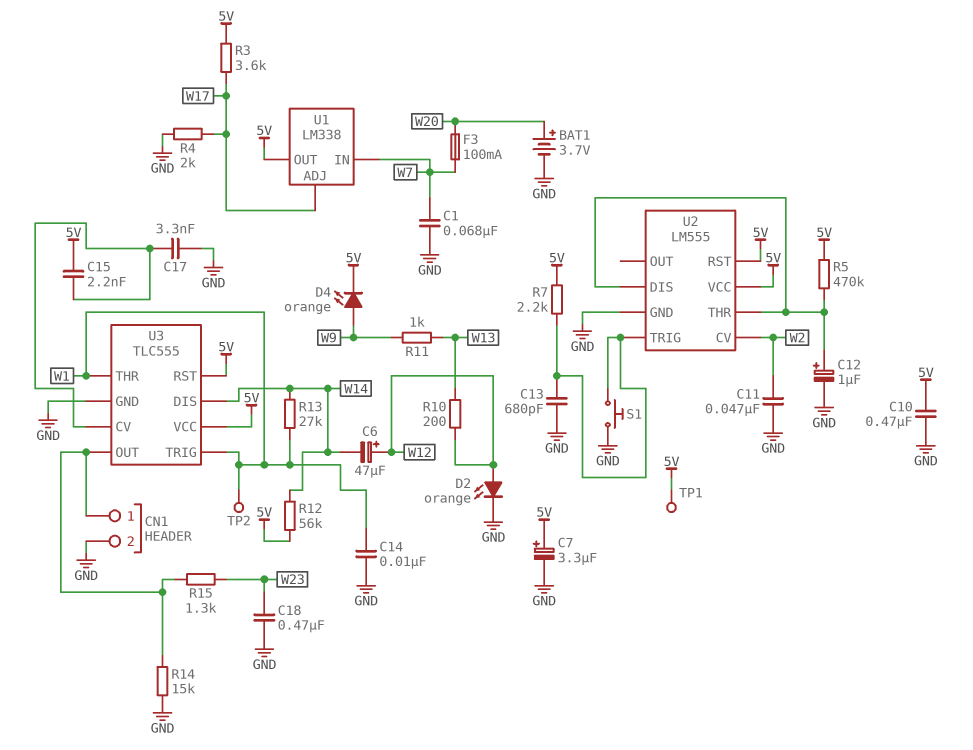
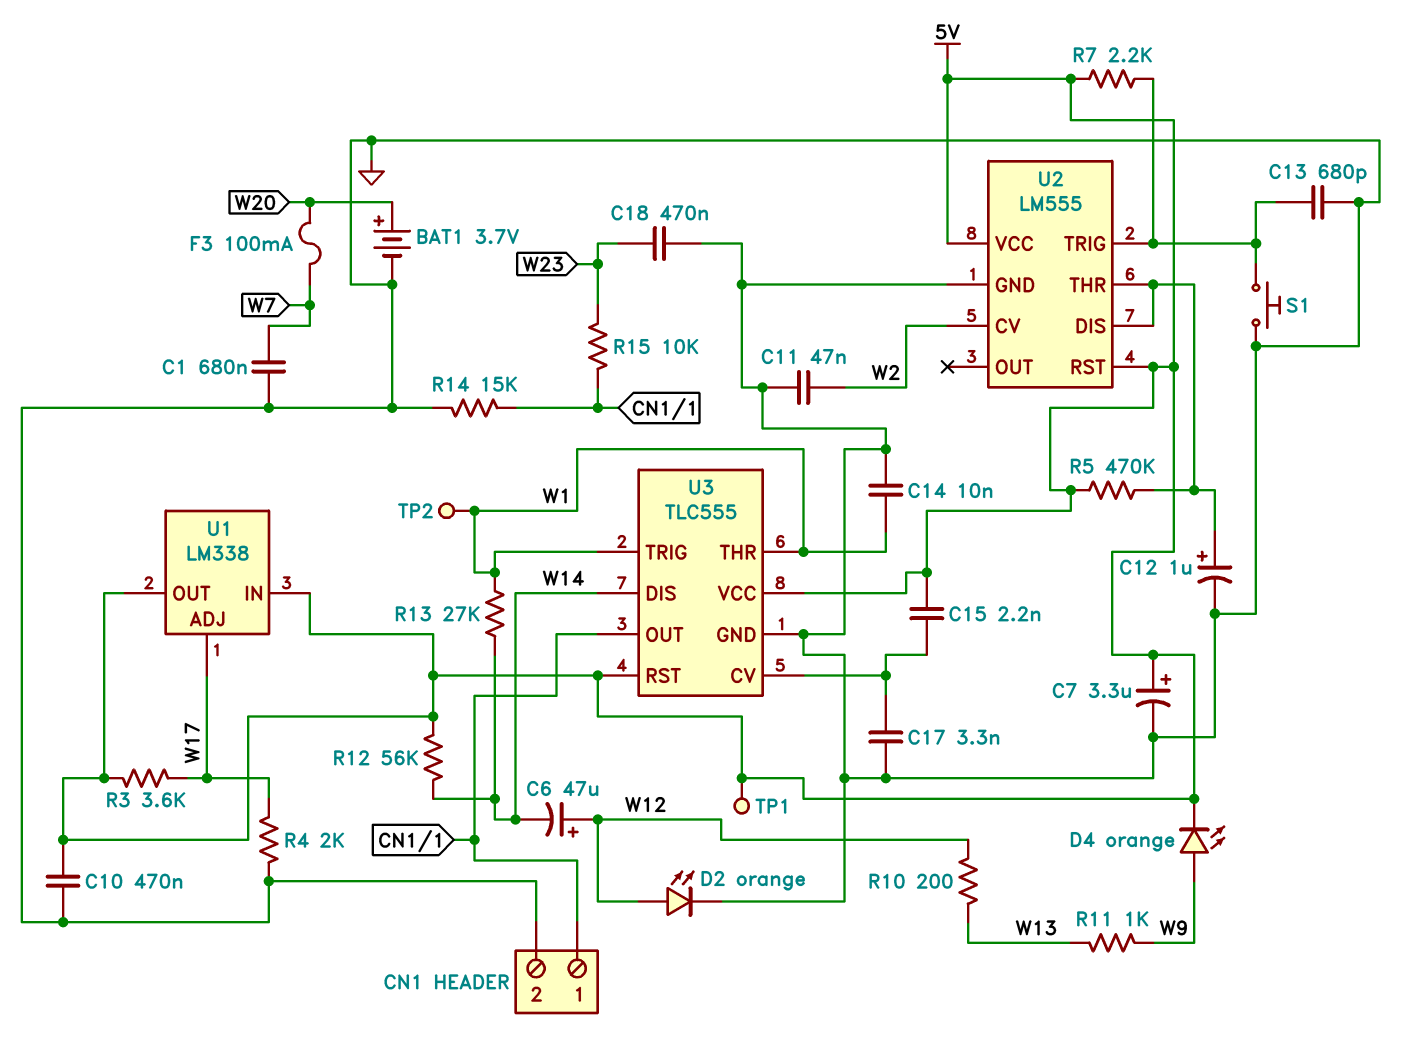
C1: 68nF (GND, W7) -> 680nF (GND, W7)
R15: 1.3k (CN1/1, W23) -> 10k (CN1/1, W23)
U1 pin IN: W7 -> 5V

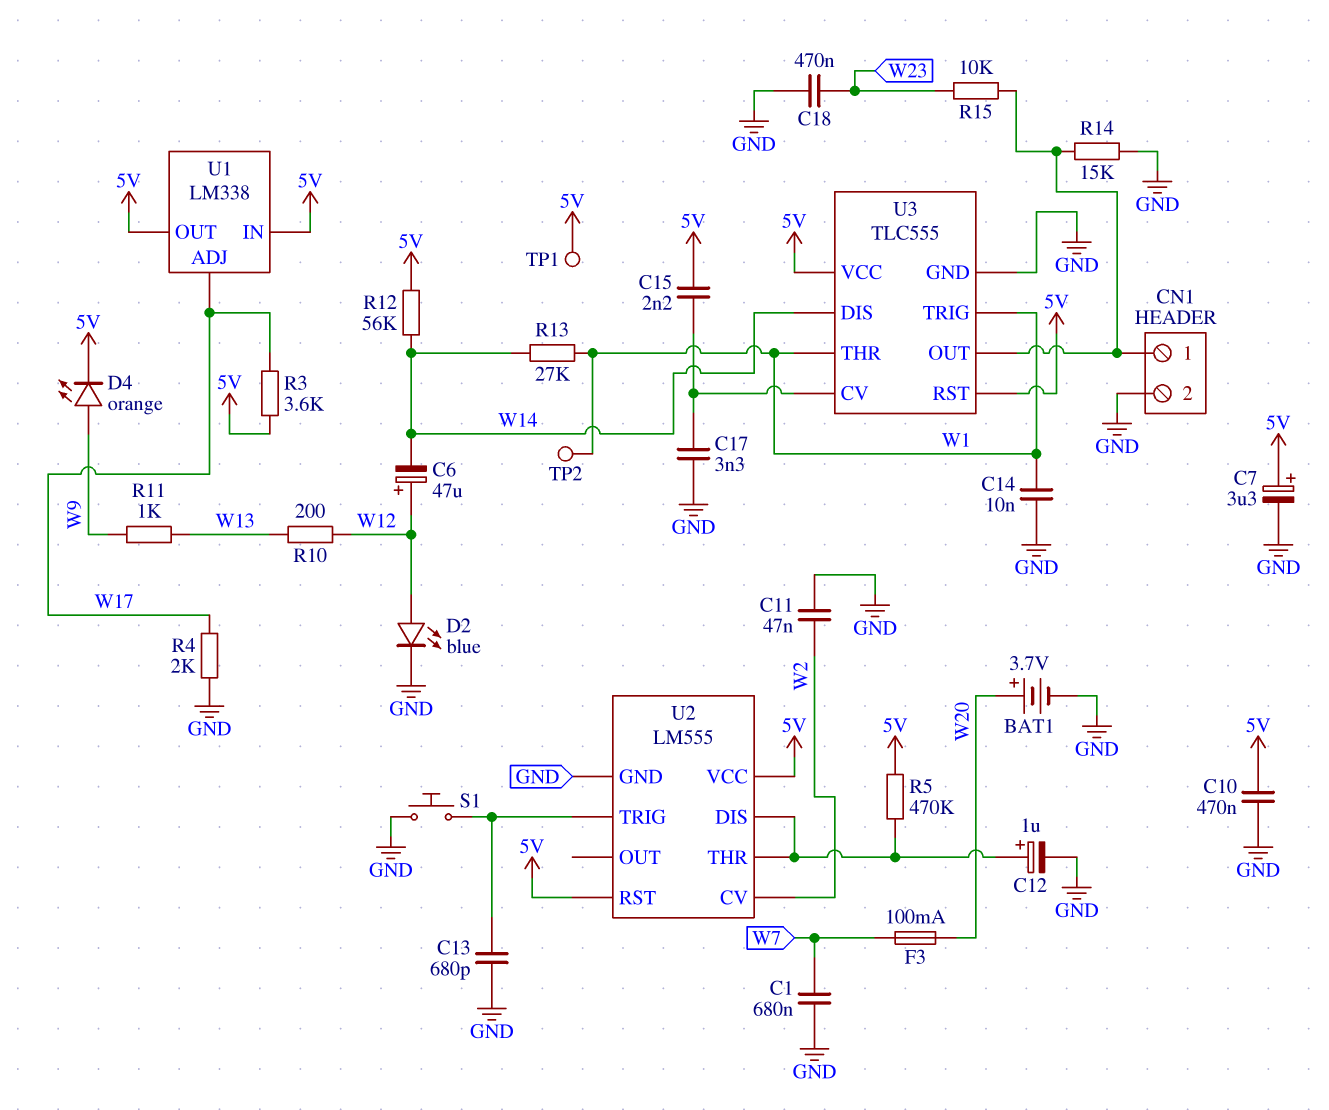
D2: LED orange (A W12, K GND) -> LED blue (A W12, K GND)
R7: 2.2k (5V, U2/TRIG) -> none

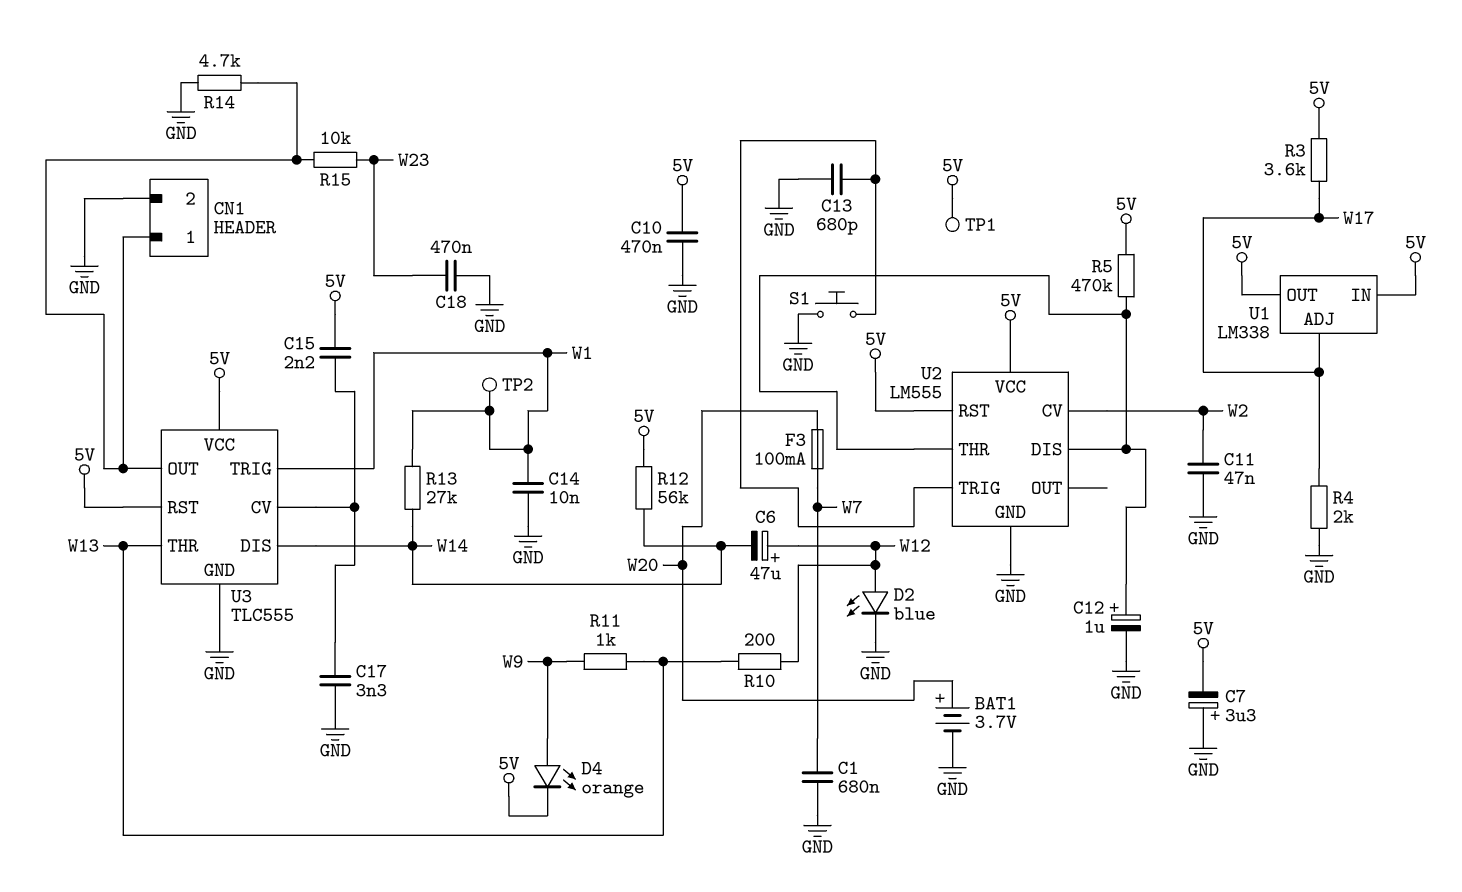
C7: 3.3uF (plus 5V, minus GND) -> 3.3uF (plus GND, minus 5V)
R14: 15k (CN1/1, GND) -> 4.7k (CN1/1, GND)
U3 pin THR: W1 -> W13

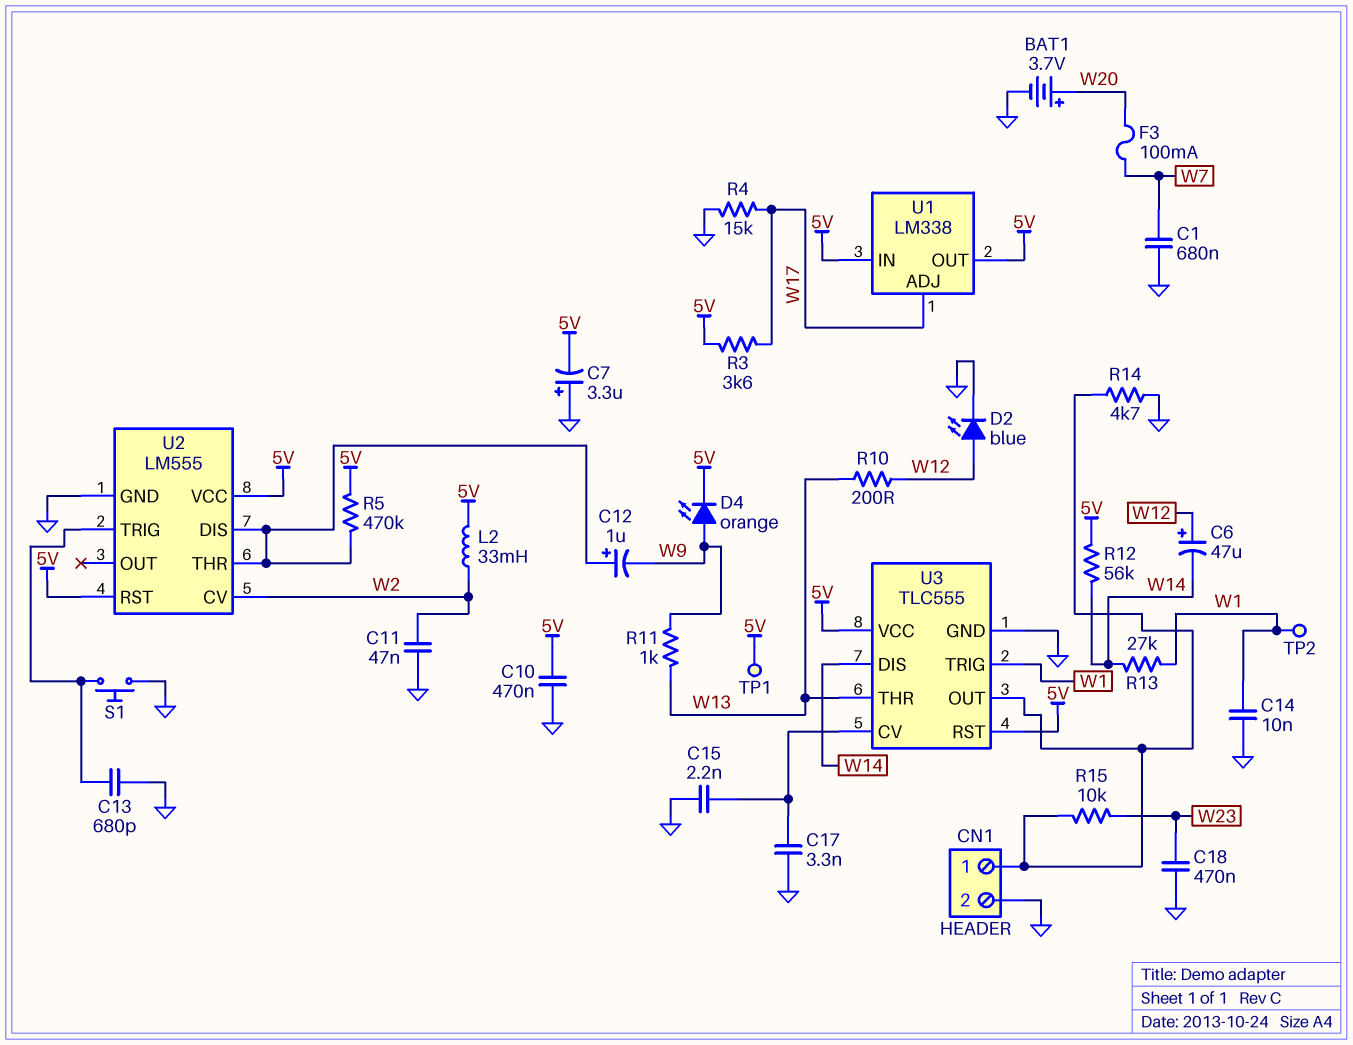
C12: 1uF (plus U2/DIS, minus GND) -> 1uF (plus U2/DIS, minus W9)
C15: 2.2nF (5V, U3/CV) -> 2.2nF (GND, U3/CV)
L2: none -> 33mH (5V, W2)
R4: 2k (GND, W17) -> 15k (GND, W17)

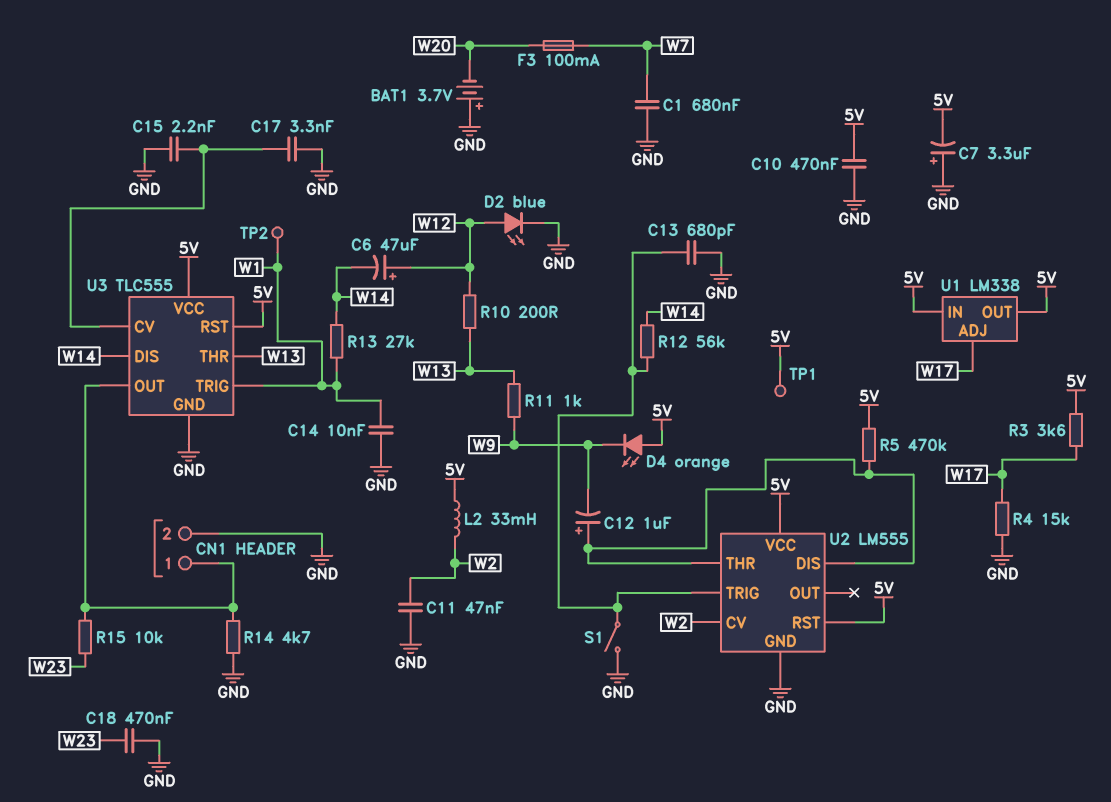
BAT1: 3.7V (plus W20, minus GND) -> 3.7V (plus GND, minus W20)
D4: LED orange (A W9, K 5V) -> LED orange (A 5V, K W9)
R12: 56k (5V, W14) -> 56k (U2/TRIG, W14)
S1: button (GND, U2/TRIG) -> switch (GND, U2/TRIG)

